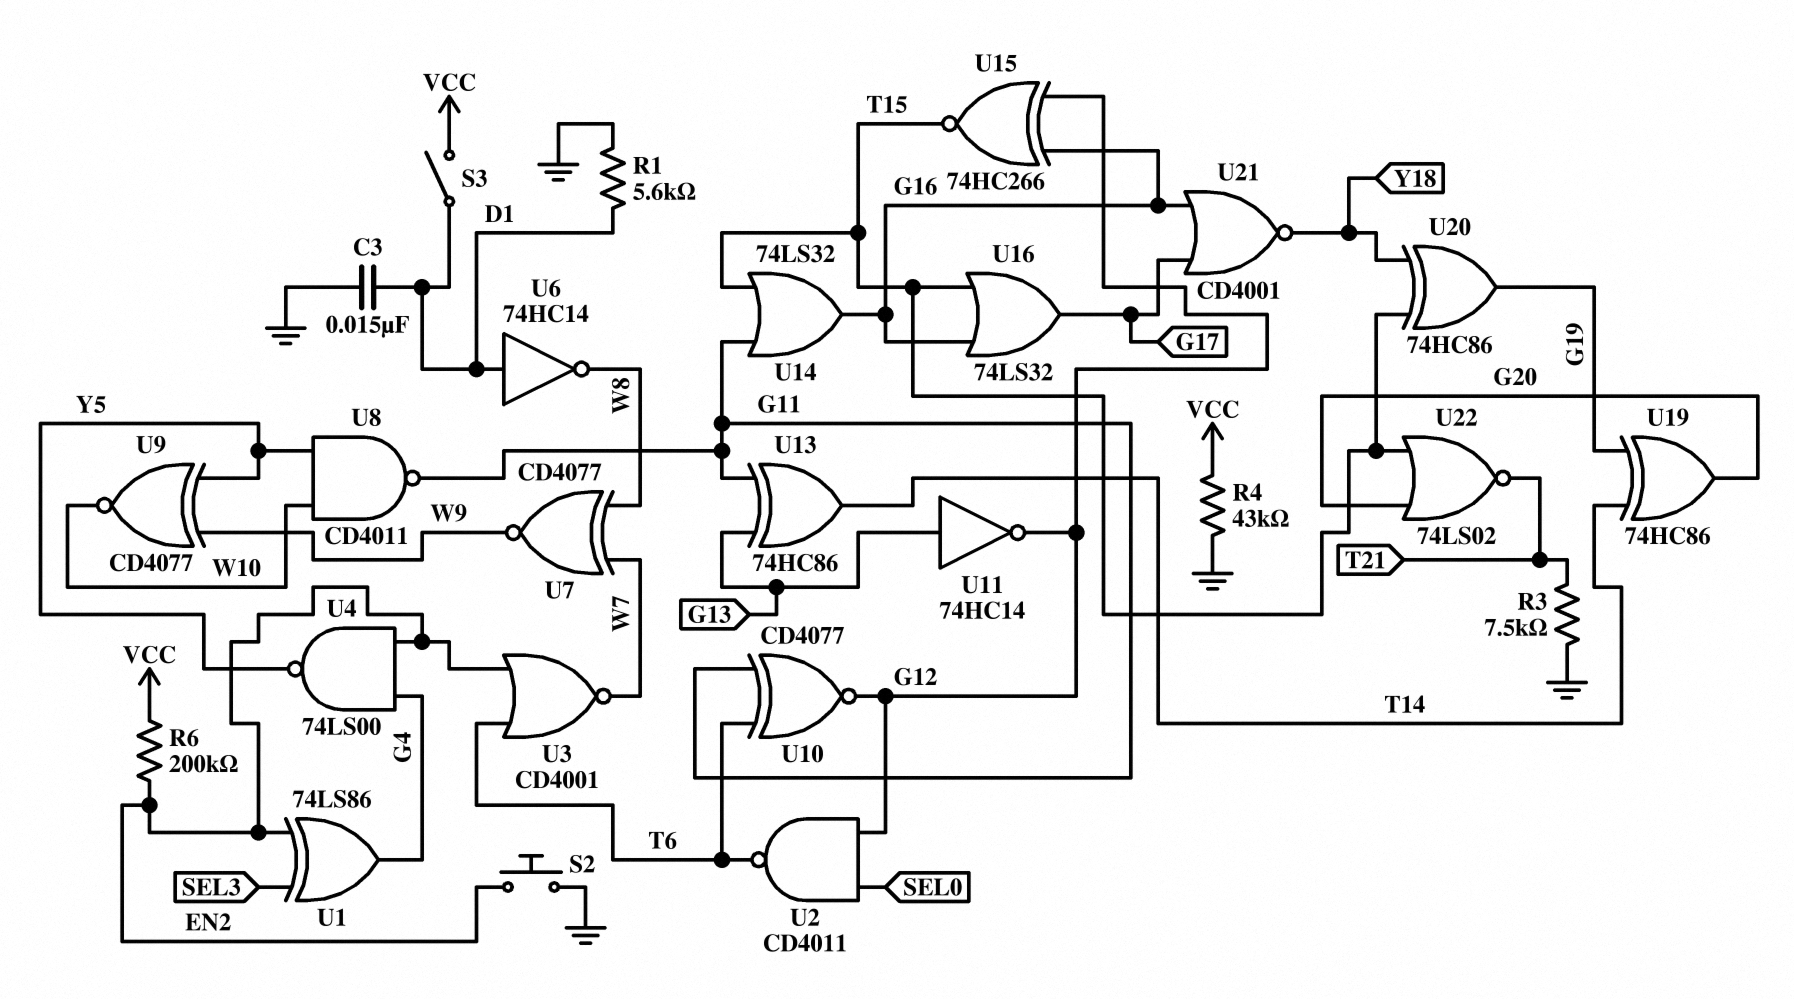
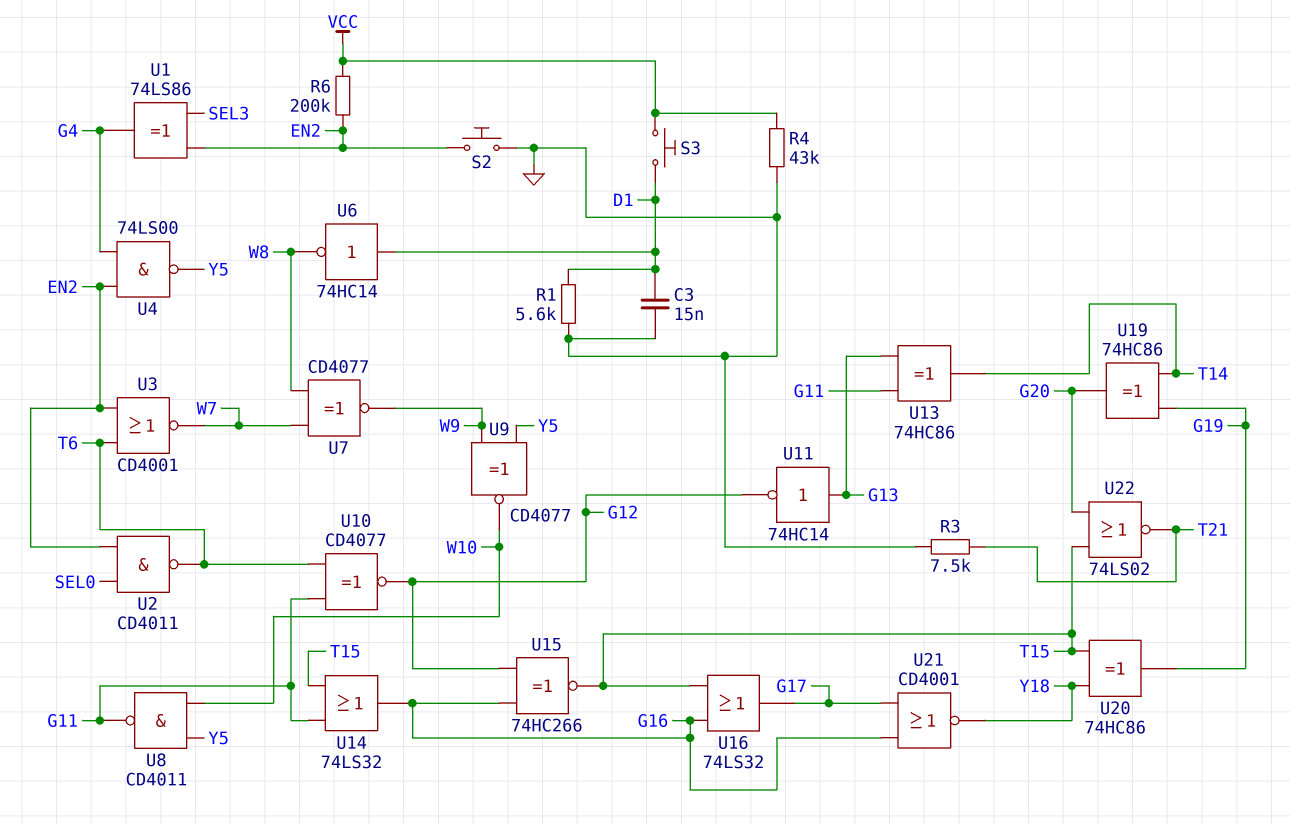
S3: switch (D1, VCC) -> button (D1, VCC)
U2: NAND CD4011 (in G12, in SEL0, out T6) -> NAND CD4011 (in EN2, in SEL0, out T6)

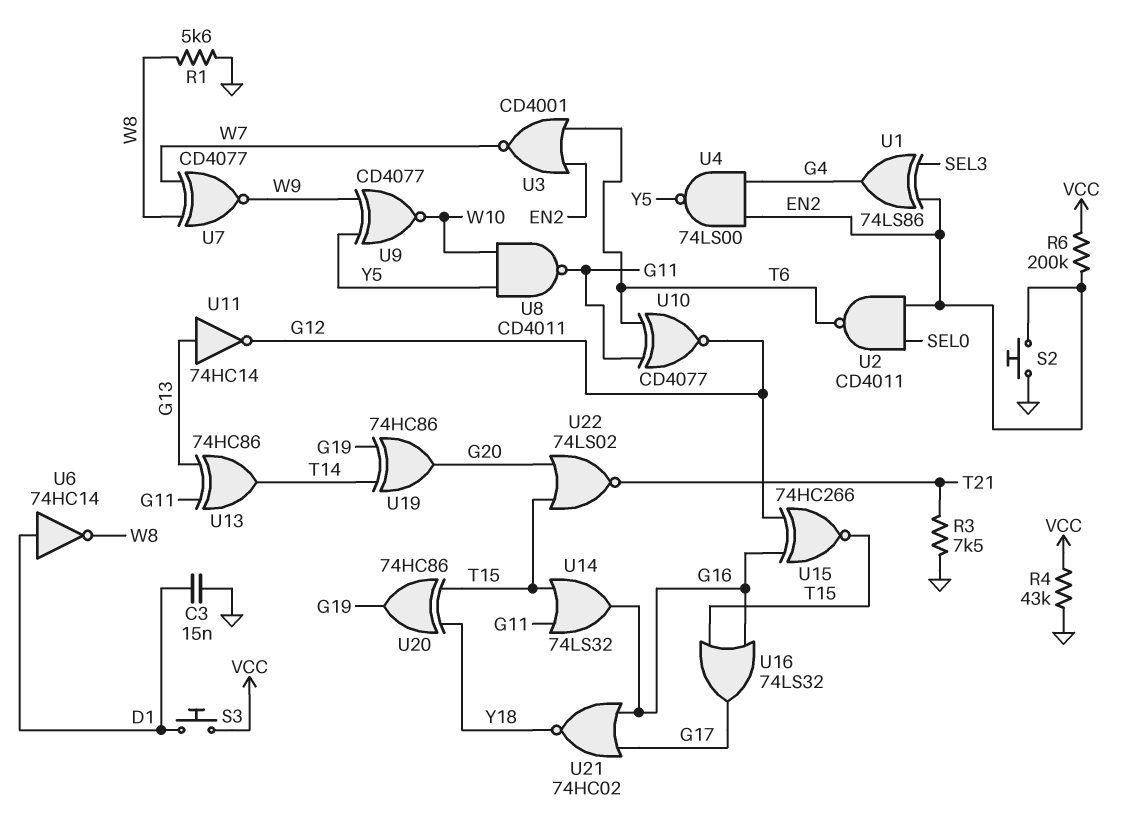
R1: 5.6k (D1, GND) -> 5.6k (GND, W8)
U21: NOR CD4001 (in G16, in G17, out Y18) -> NOR 74HC02 (in G16, in G17, out Y18)

